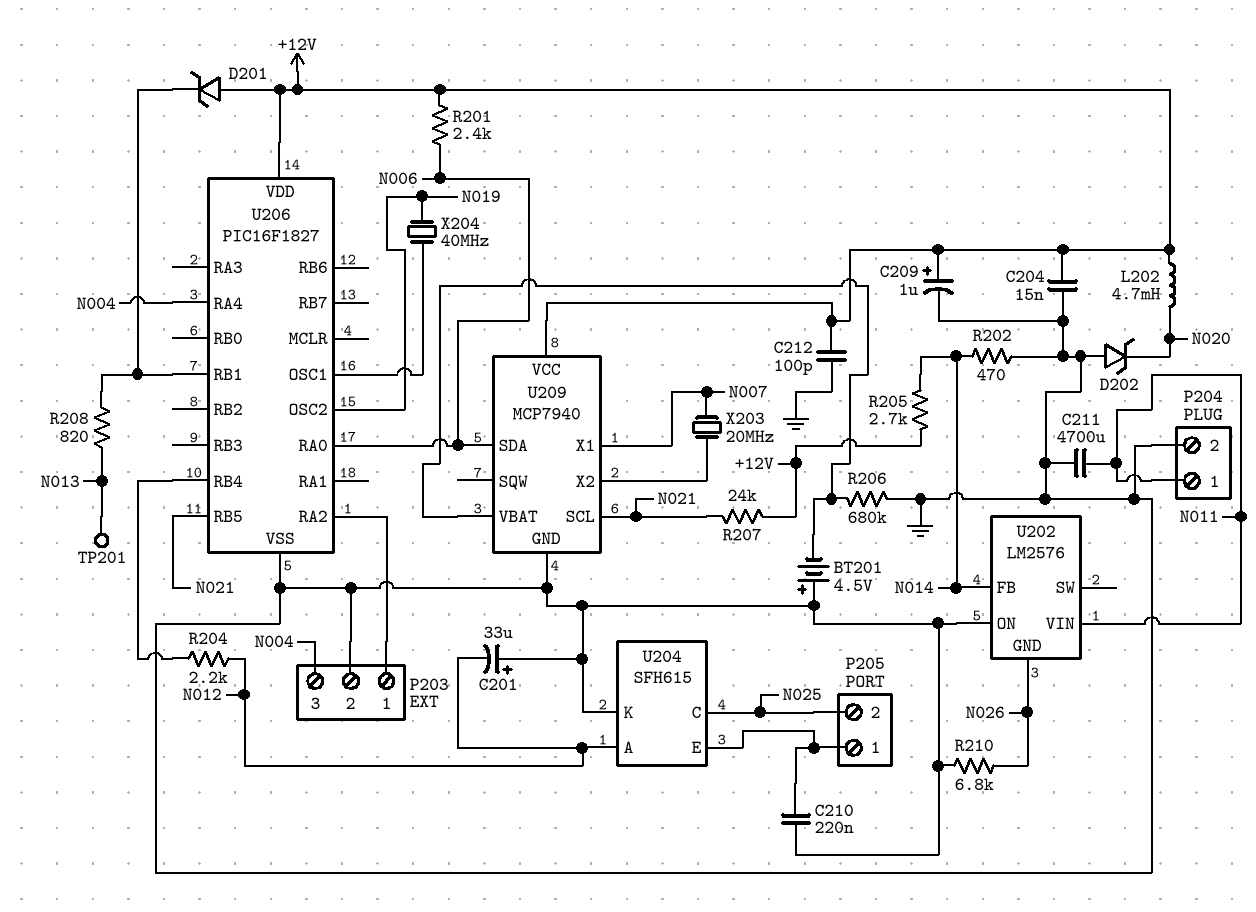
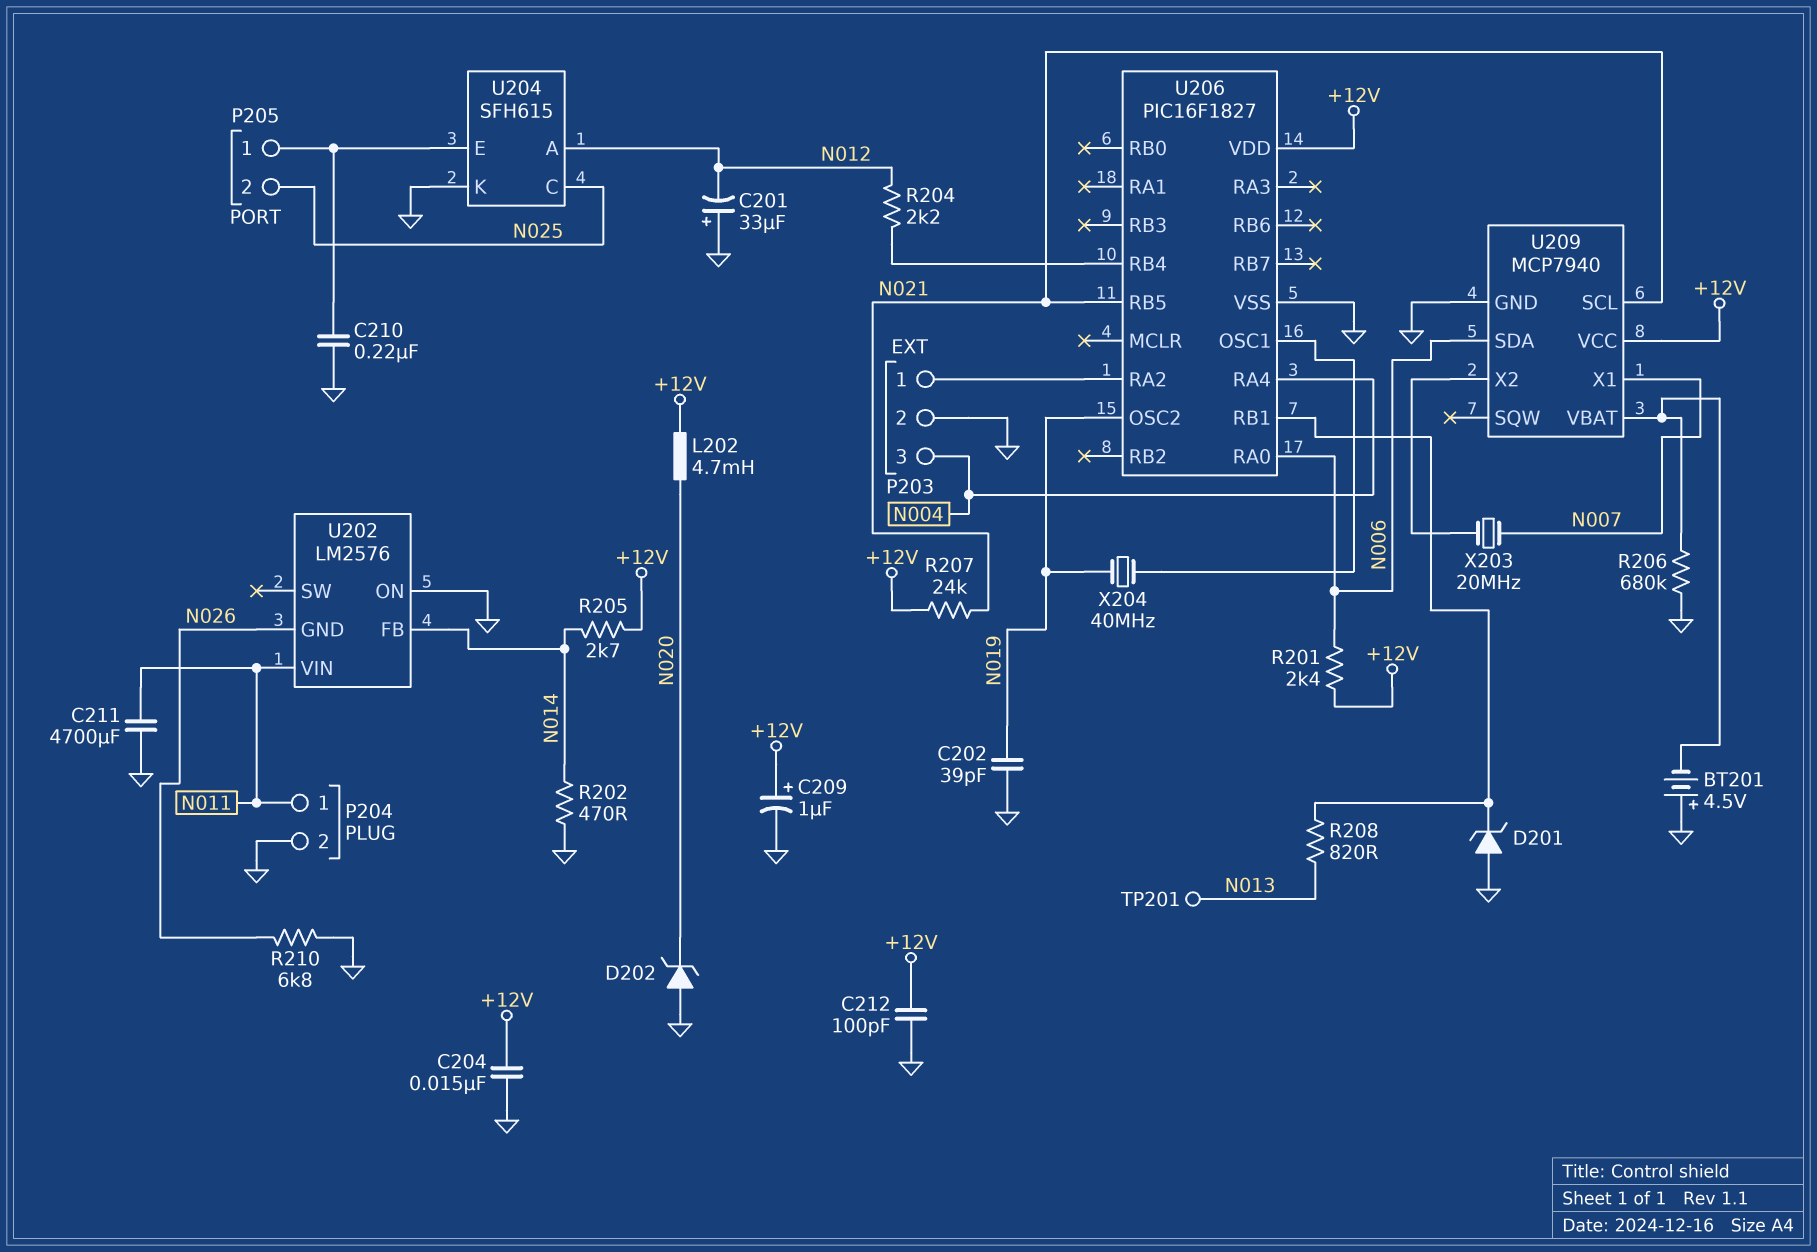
C202: none -> 39pF (GND, N019)
D201: zener (A +12V, K U206/RB1) -> zener (A GND, K U206/RB1)

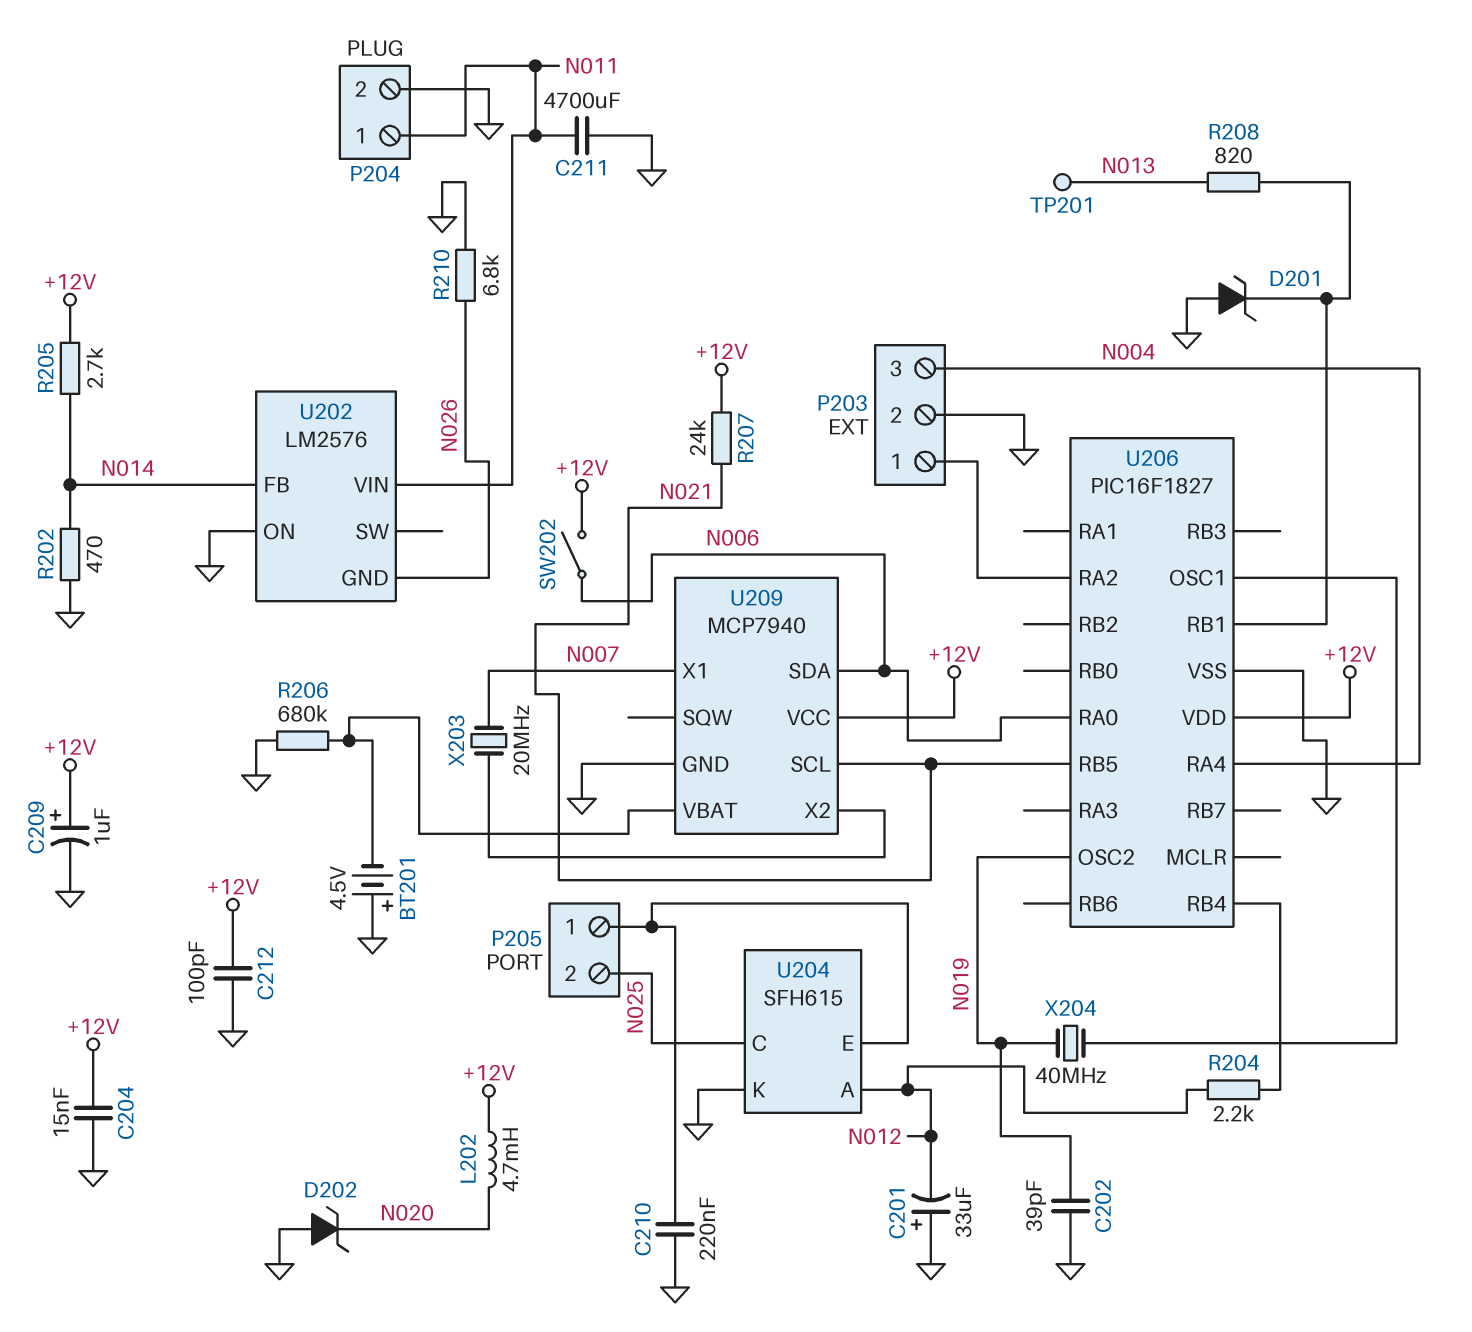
R201: 2.4k (+12V, N006) -> none
SW202: none -> switch (+12V, N006)

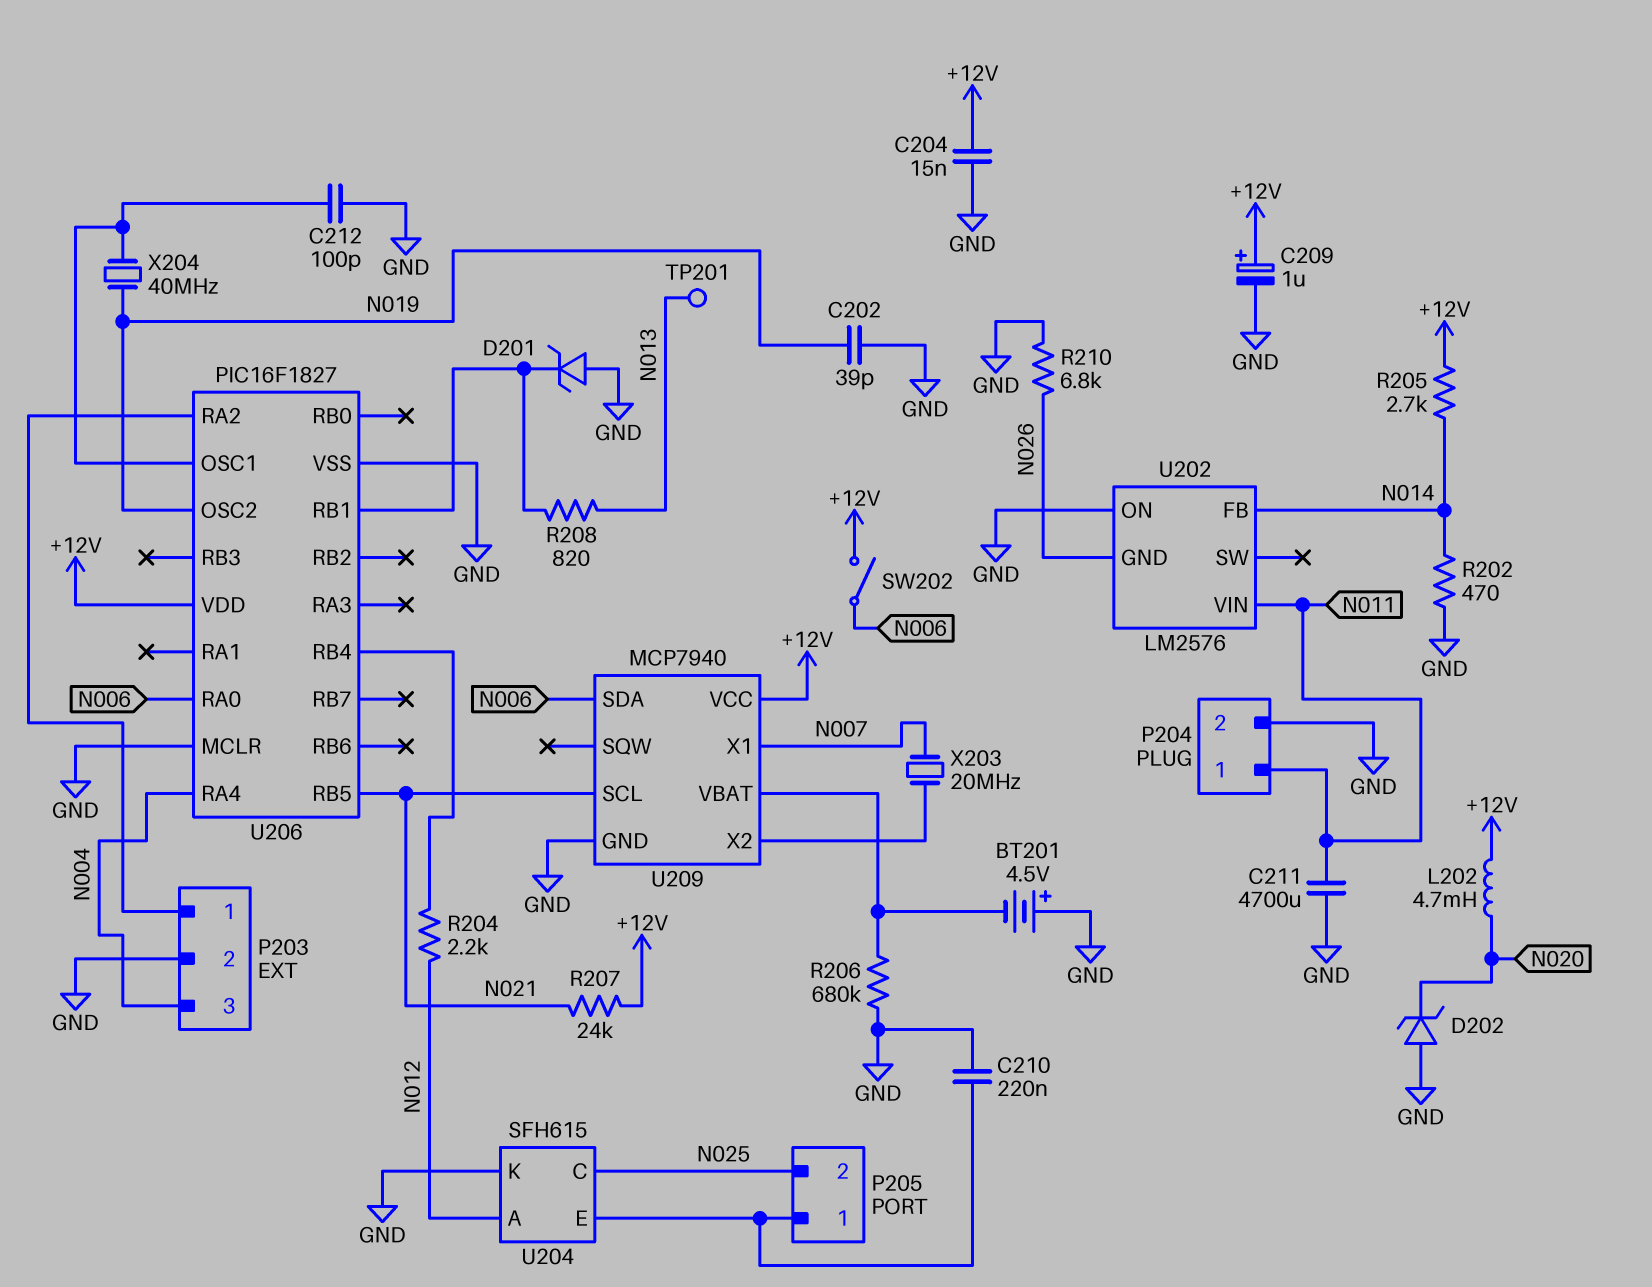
C201: 33uF (plus GND, minus N012) -> none
C212: 100pF (+12V, GND) -> 100pF (GND, U206/OSC1)
U206 pin MCLR: none -> GND

